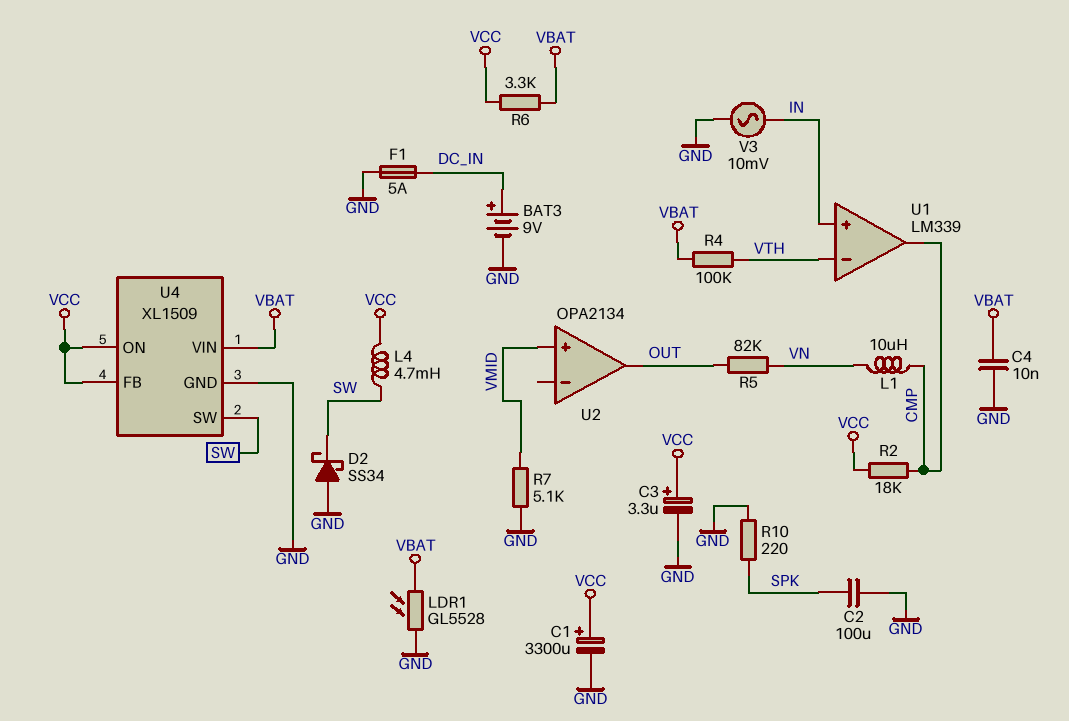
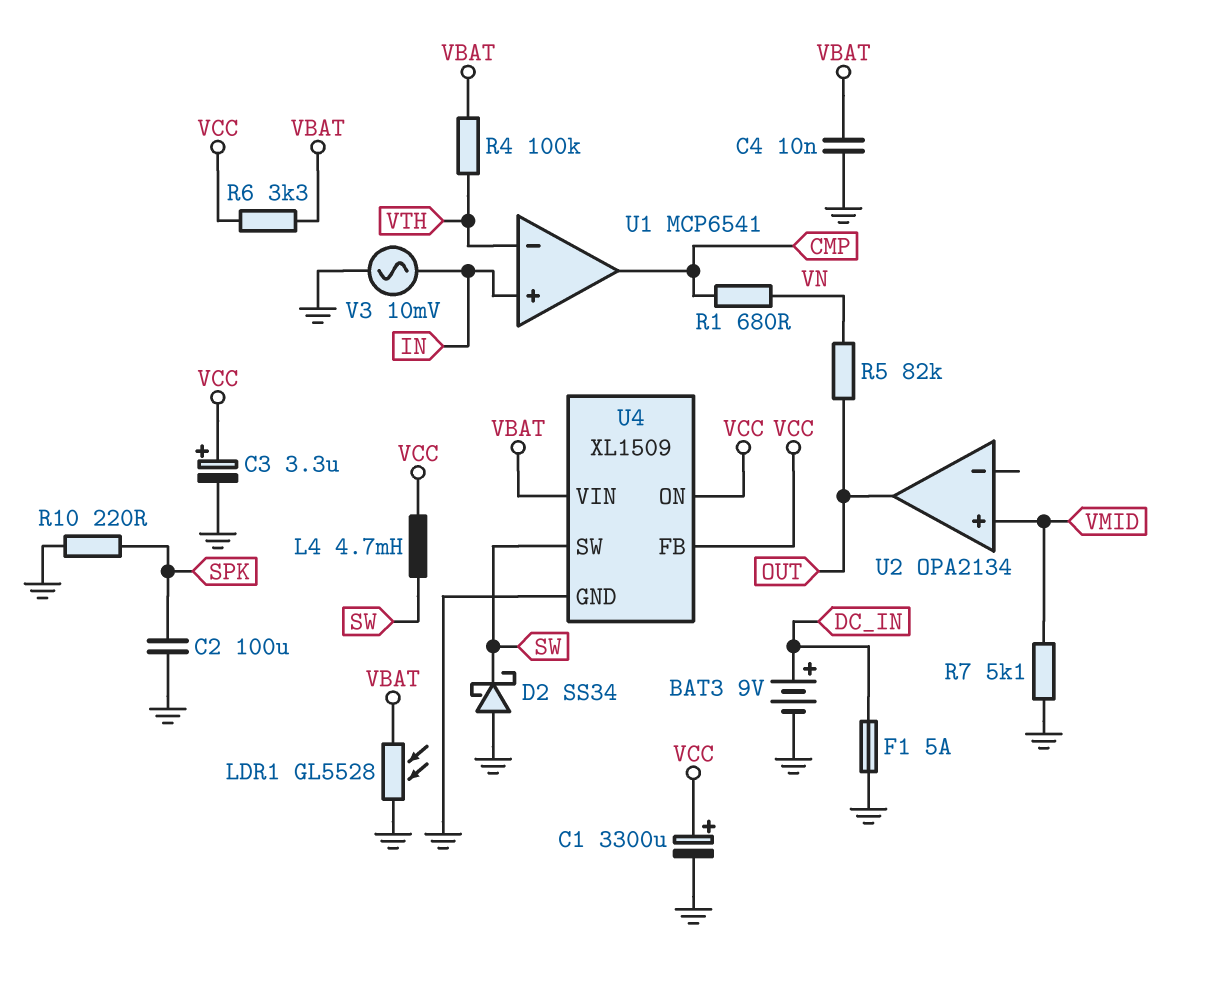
L1: 10uH (CMP, VN) -> none
R1: none -> 680 (CMP, VN)
R2: 18k (CMP, VCC) -> none
U1: LM339 -> MCP6541

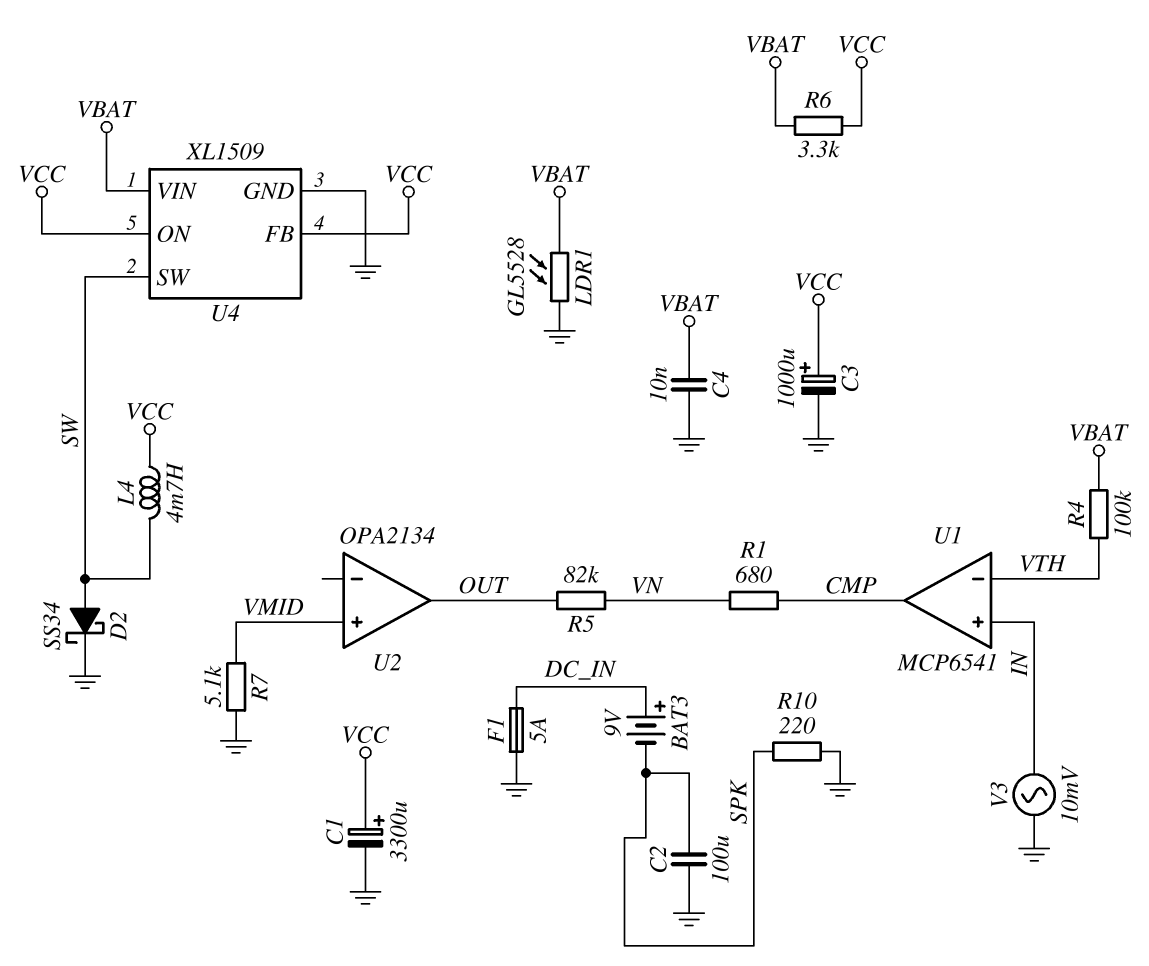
BAT3: 9V (plus DC_IN, minus GND) -> 9V (plus DC_IN, minus SPK)
C3: 3.3uF (plus VCC, minus GND) -> 1000uF (plus VCC, minus GND)
D2: schottky SS34 (A GND, K SW) -> schottky SS34 (A SW, K GND)

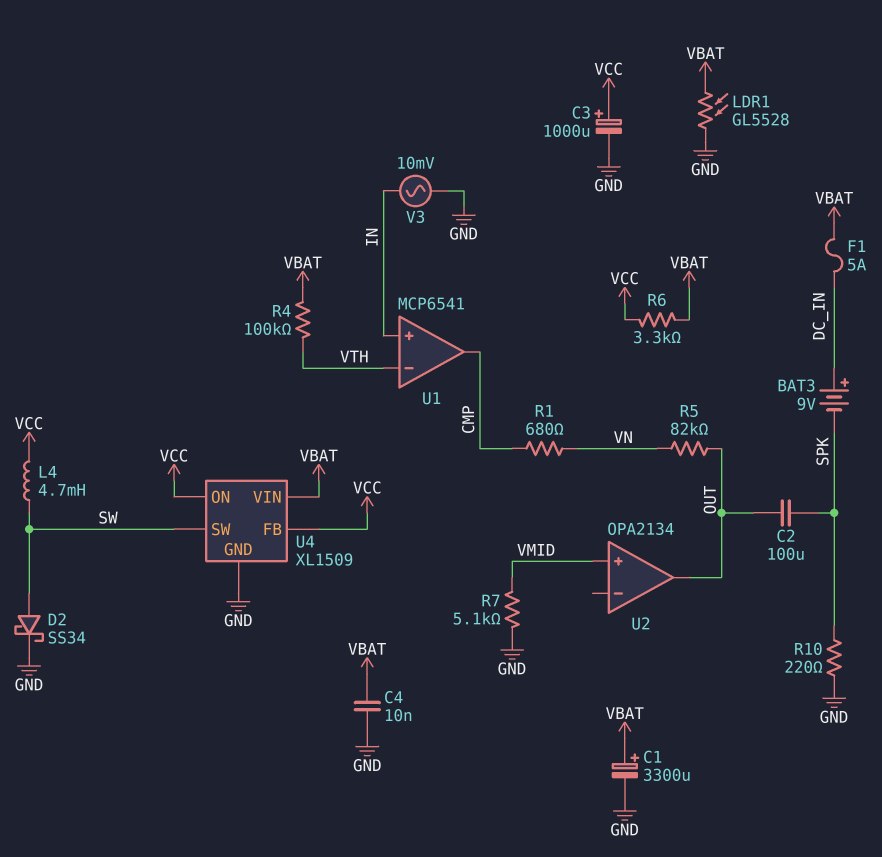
C1: 3300uF (plus VCC, minus GND) -> 3300uF (plus VBAT, minus GND)
C2: 100uF (GND, SPK) -> 100uF (OUT, SPK)
F1: 5A (DC_IN, GND) -> 5A (DC_IN, VBAT)

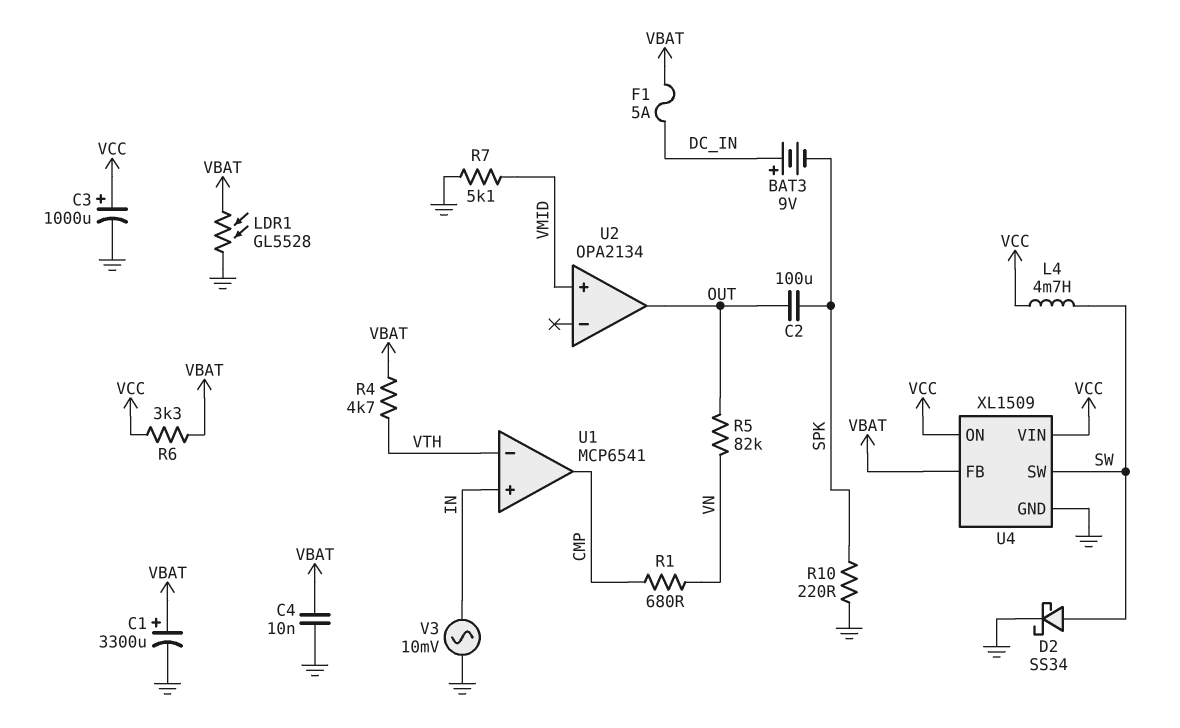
R4: 100k (VBAT, VTH) -> 4.7k (VBAT, VTH)
U4 pin FB: VCC -> VBAT
U4 pin VIN: VBAT -> VCC

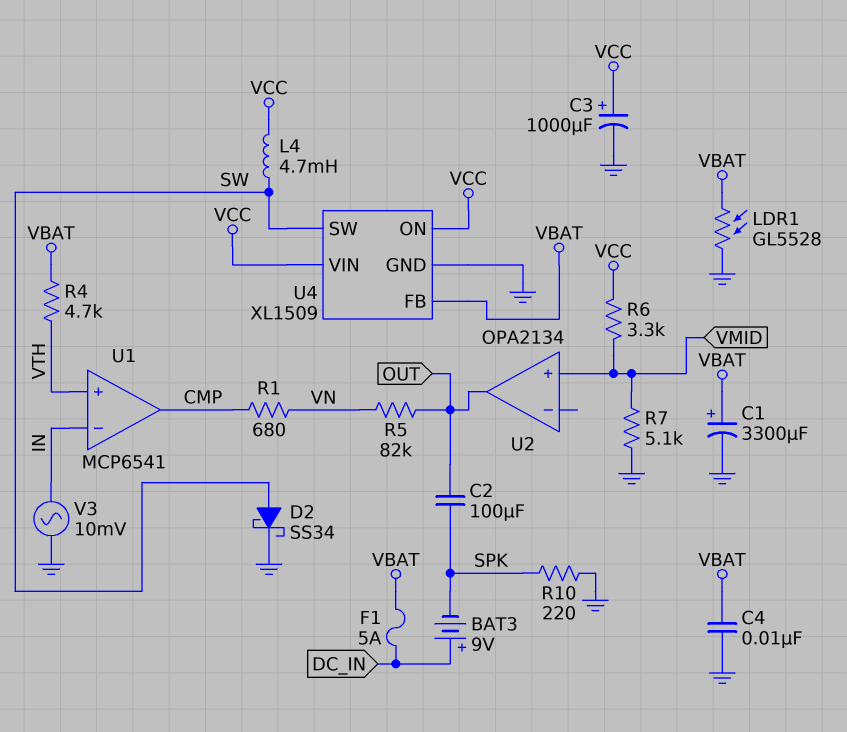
R6: 3.3k (VBAT, VCC) -> 3.3k (VCC, VMID)
U1 pin in+: IN -> VTH
U1 pin in-: VTH -> IN

